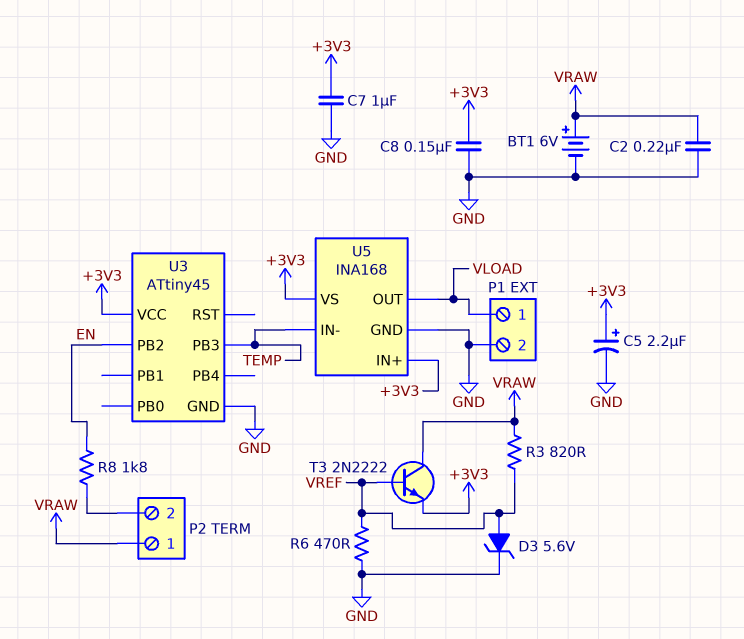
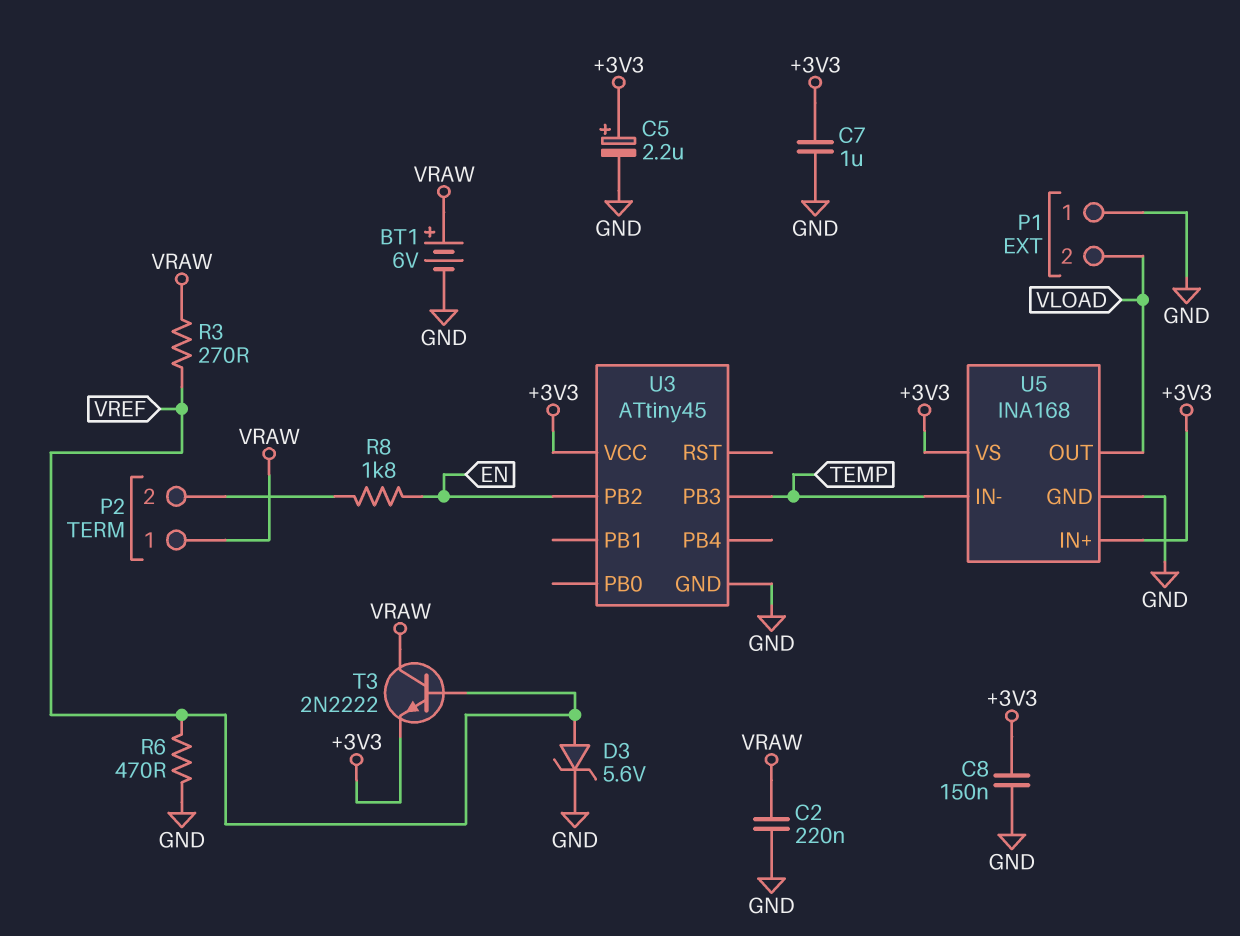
P1 pin 1: VLOAD -> GND
P1 pin 2: GND -> VLOAD
R3: 820 (VRAW, VREF) -> 270 (VRAW, VREF)

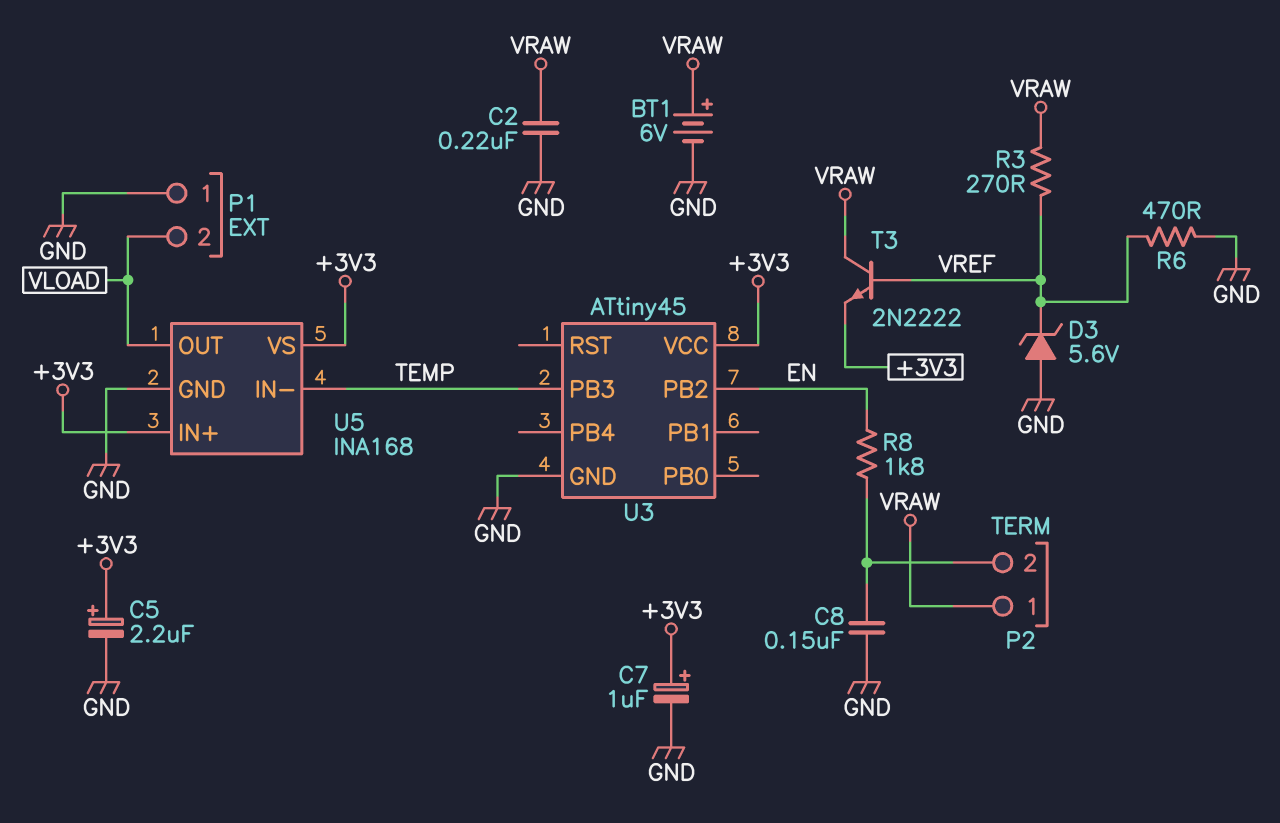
C7: 1uF (+3V3, GND) -> 1uF (plus +3V3, minus GND)
C8: 150nF (+3V3, GND) -> 150nF (GND, P2/2)
D3: zener 5.6V (A VREF, K GND) -> zener 5.6V (A GND, K VREF)

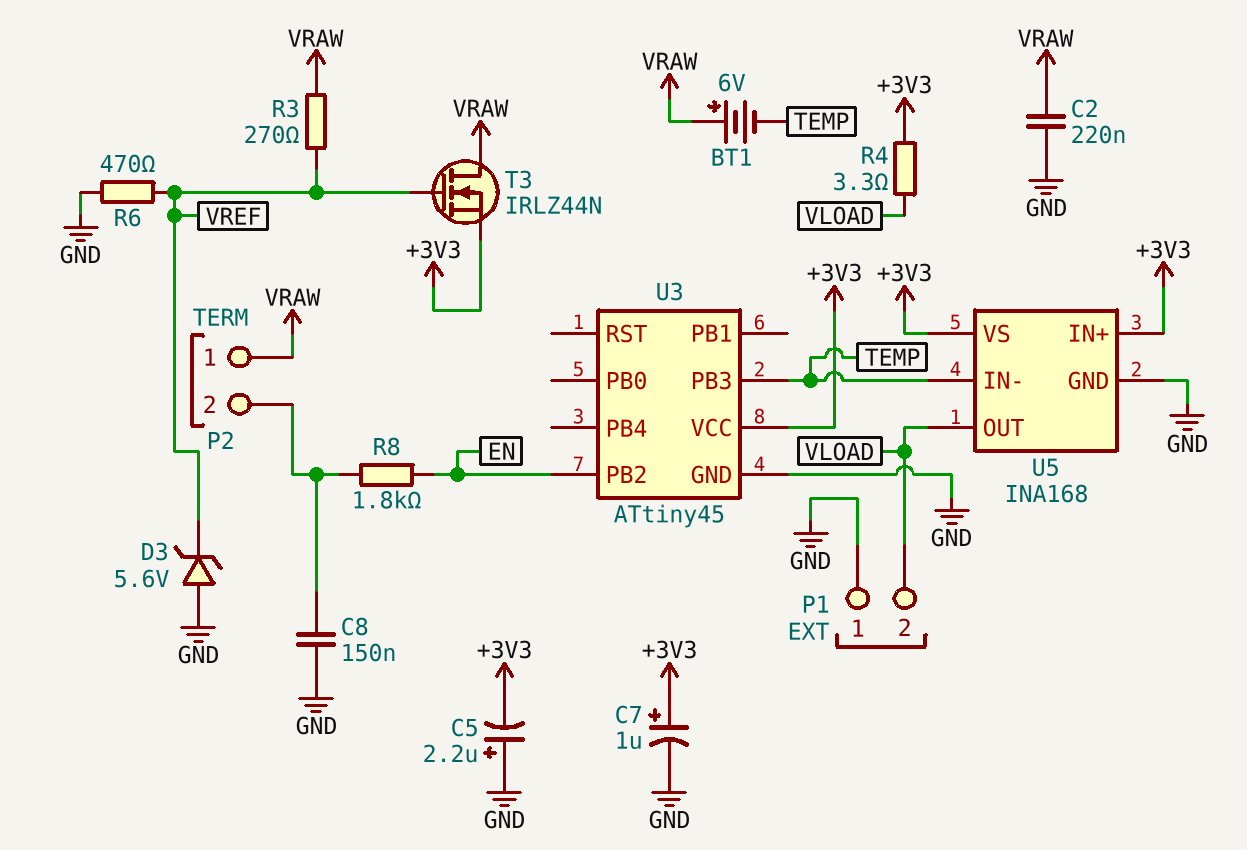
BT1: 6V (plus VRAW, minus GND) -> 6V (plus VRAW, minus TEMP)
C5: 2.2uF (plus +3V3, minus GND) -> 2.2uF (plus GND, minus +3V3)
R4: none -> 3.3 (+3V3, VLOAD)
T3: NPN 2N2222 (B VREF, C VRAW, E +3V3) -> NMOS IRLZ44N (G VREF, D VRAW, S +3V3)

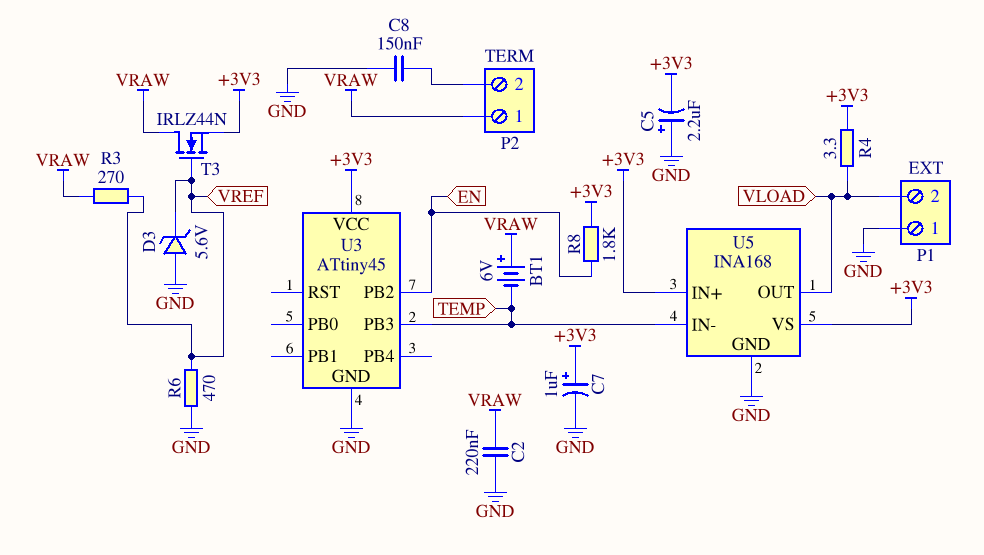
R8: 1.8k (EN, P2/2) -> 1.8k (+3V3, EN)

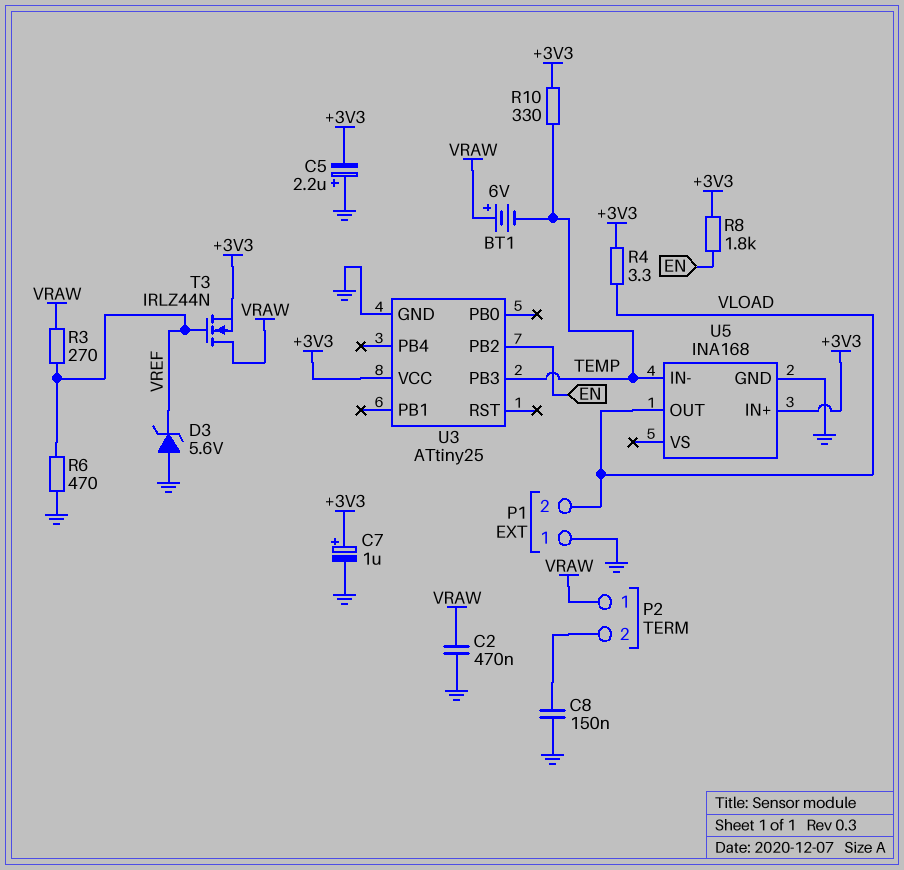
C2: 220nF (GND, VRAW) -> 470nF (GND, VRAW)
R10: none -> 330 (+3V3, TEMP)
U3: ATtiny45 -> ATtiny25
U5 pin VS: +3V3 -> none

